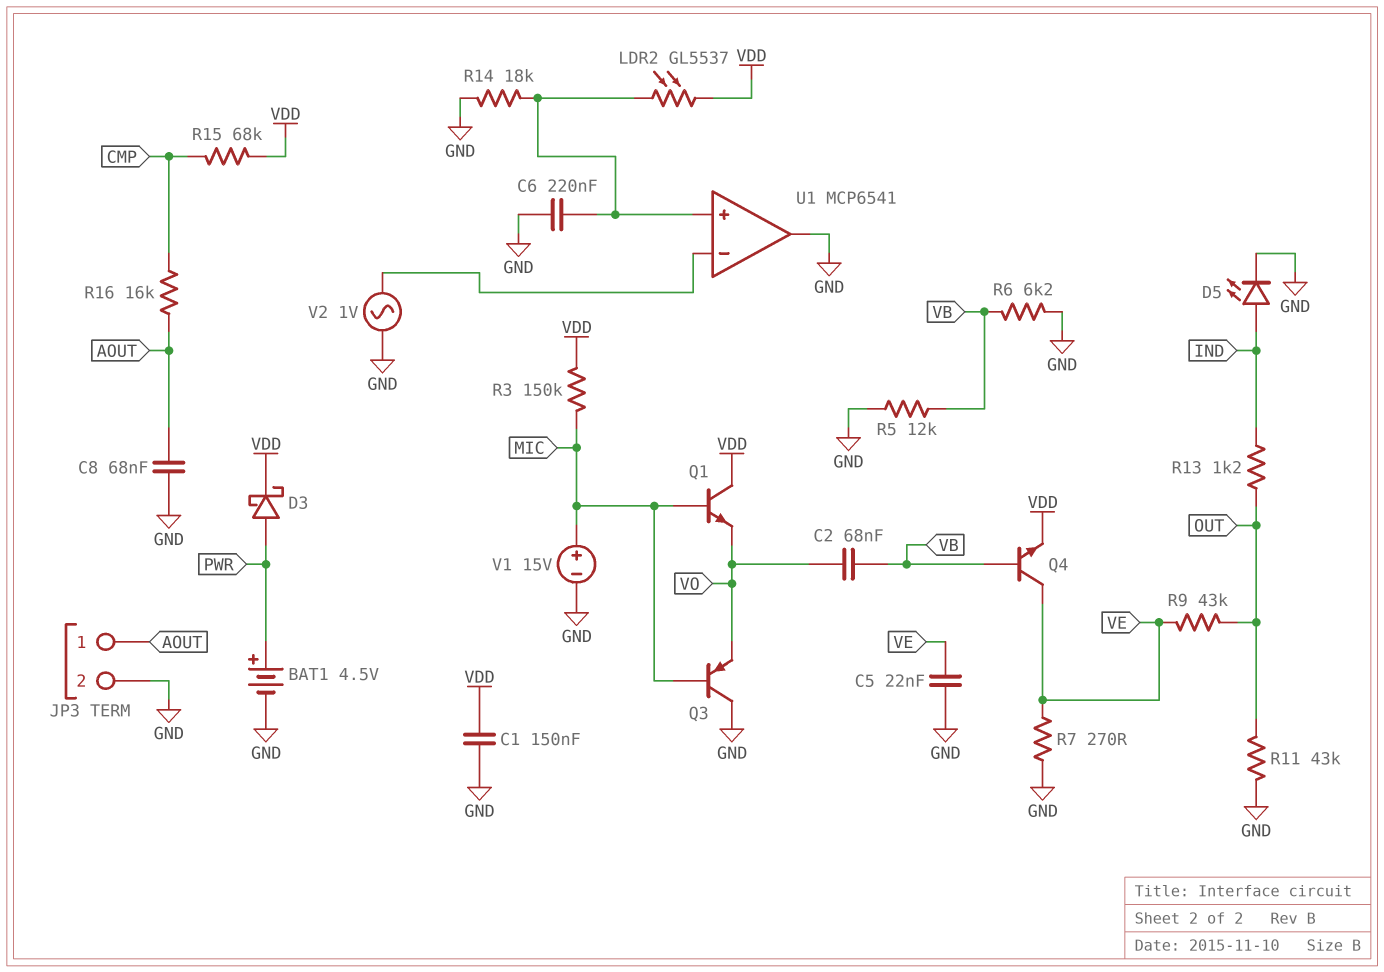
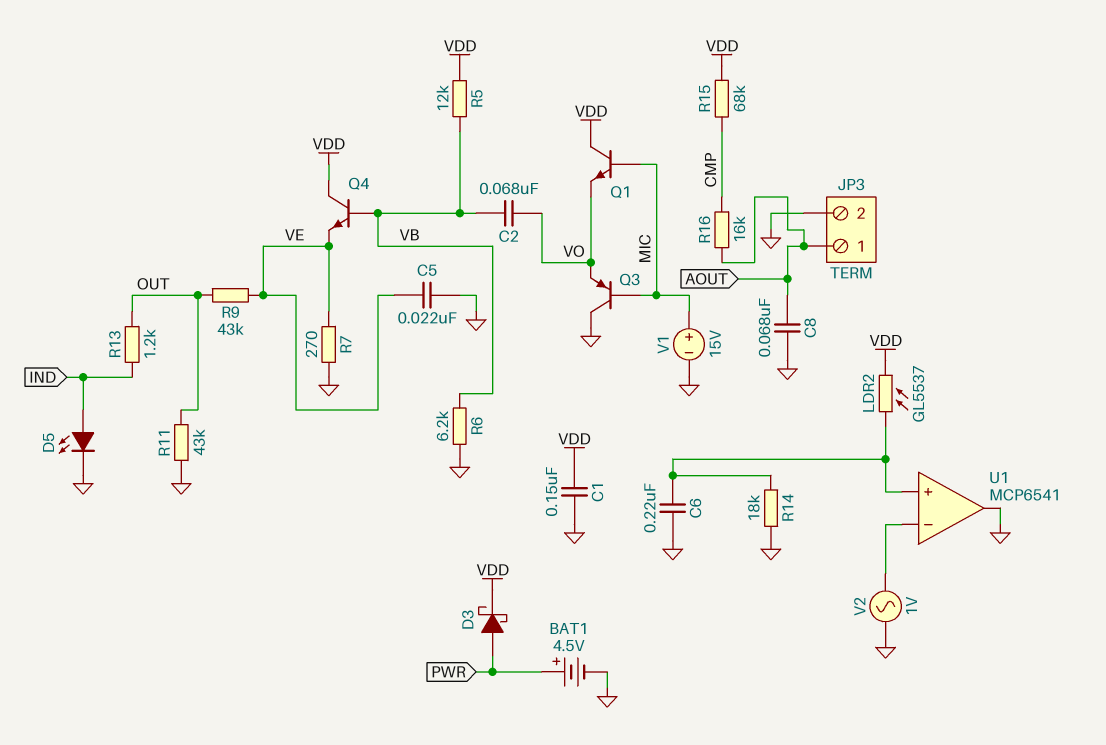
Q4: NPN (B VB, C VE, E VDD) -> NPN (B VB, C VDD, E VE)
R3: 150k (MIC, VDD) -> none
R5: 12k (GND, VB) -> 12k (VB, VDD)

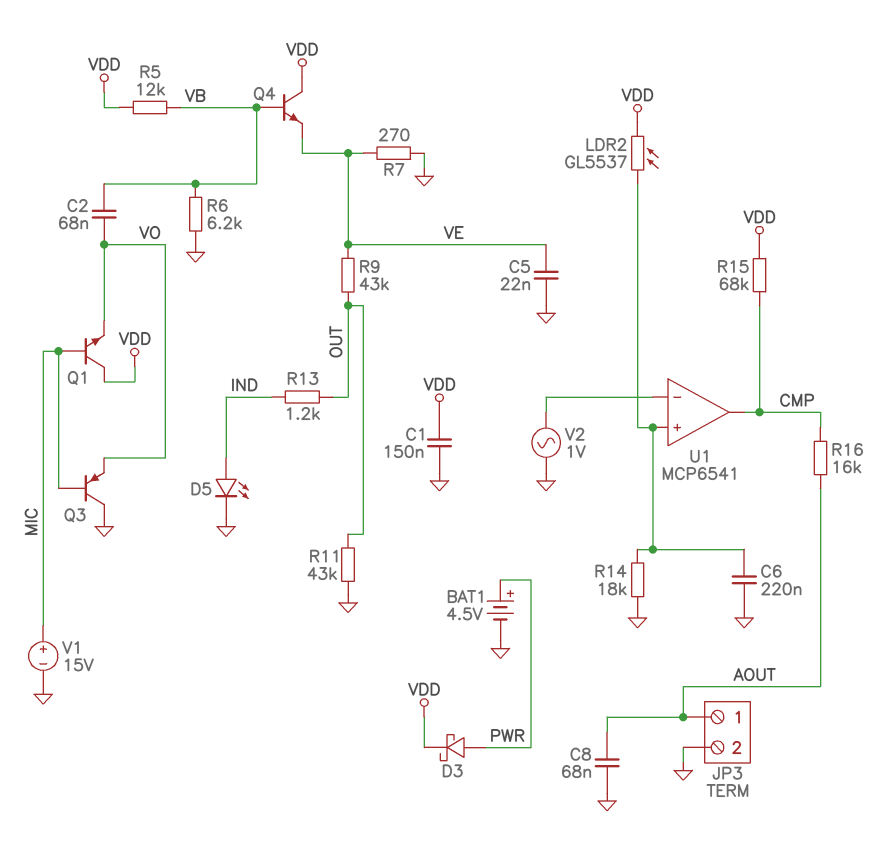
U1 pin out: GND -> CMP

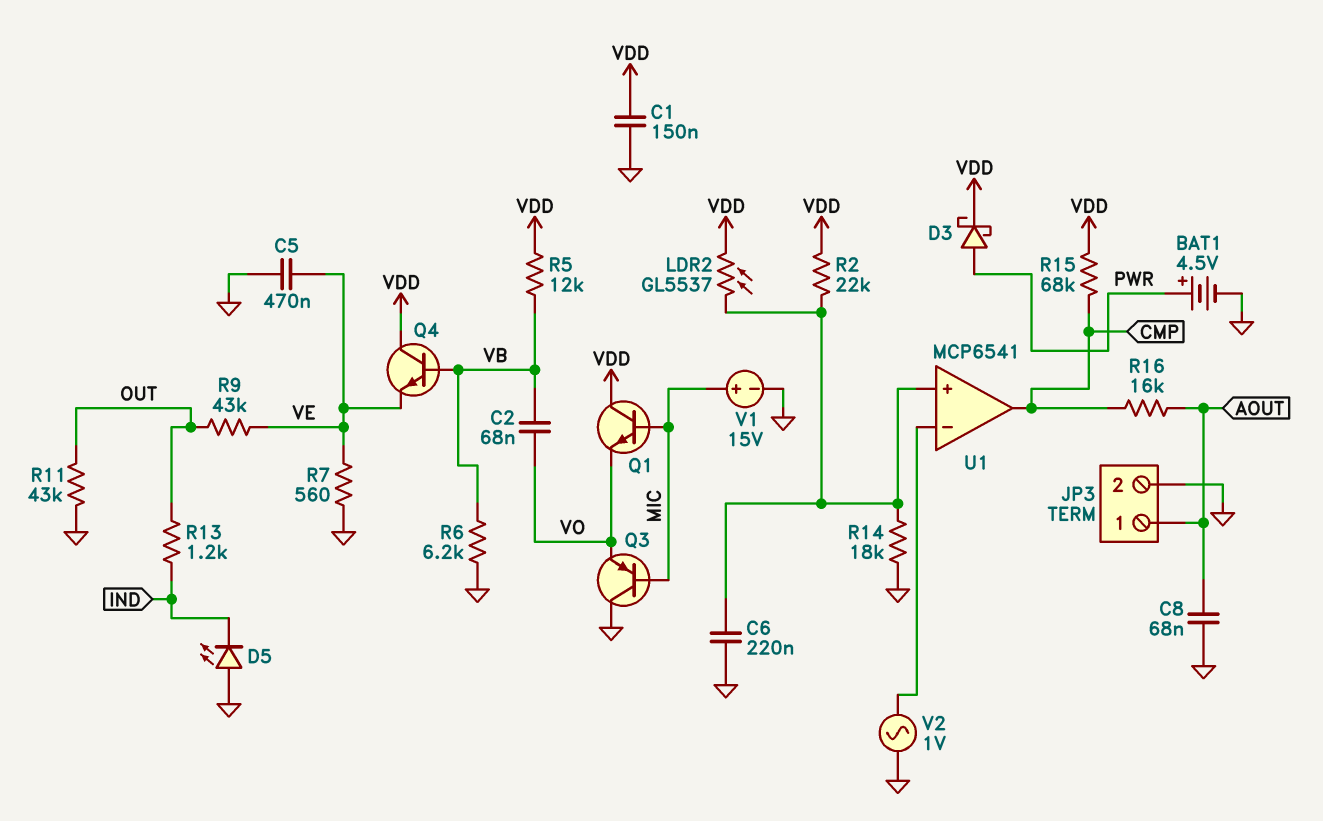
C5: 22nF (GND, VE) -> 470nF (GND, VE)
D5: LED (A IND, K GND) -> LED (A GND, K IND)
R2: none -> 22k (U1/in+, VDD)
R7: 270 (GND, VE) -> 560 (GND, VE)

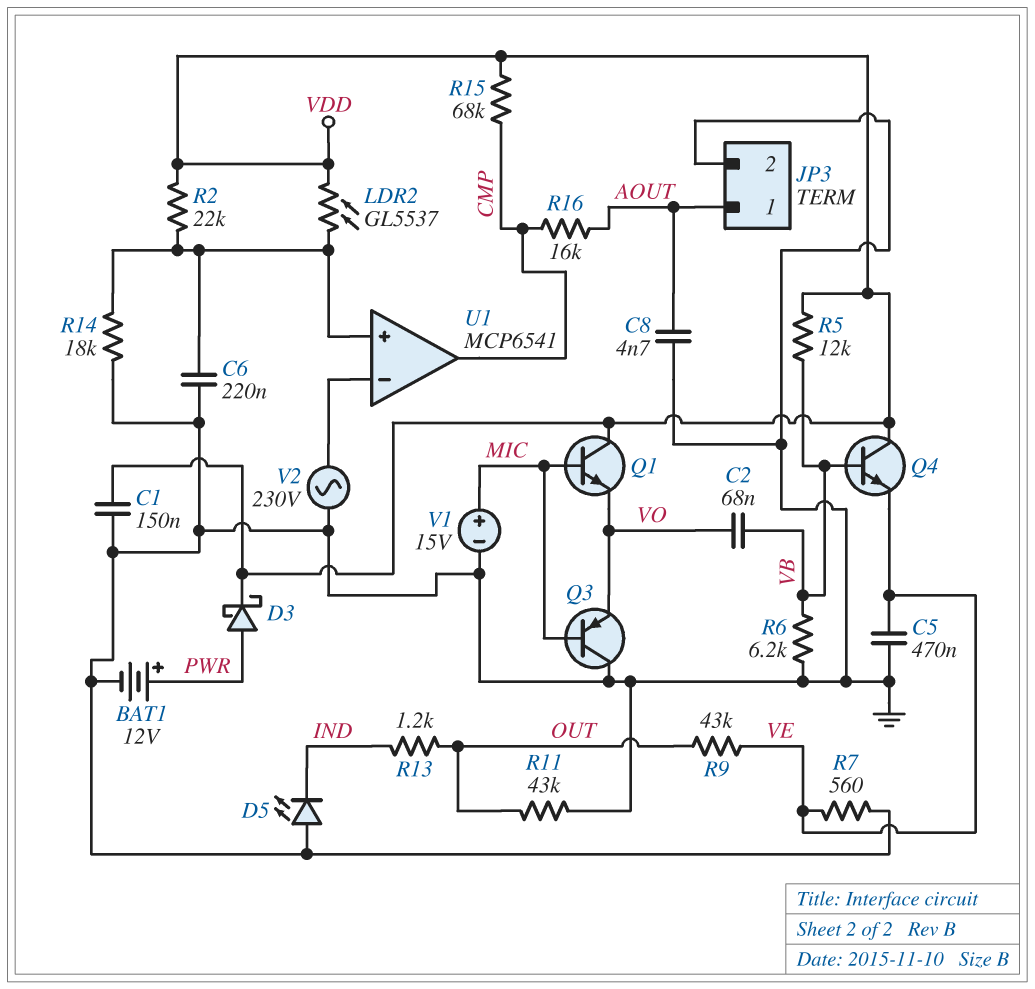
BAT1: 4.5V (plus PWR, minus GND) -> 12V (plus PWR, minus GND)
C8: 68nF (AOUT, GND) -> 4.7nF (AOUT, GND)
V2: AC 1V (GND, U1/in-) -> AC 230V (GND, U1/in-)

